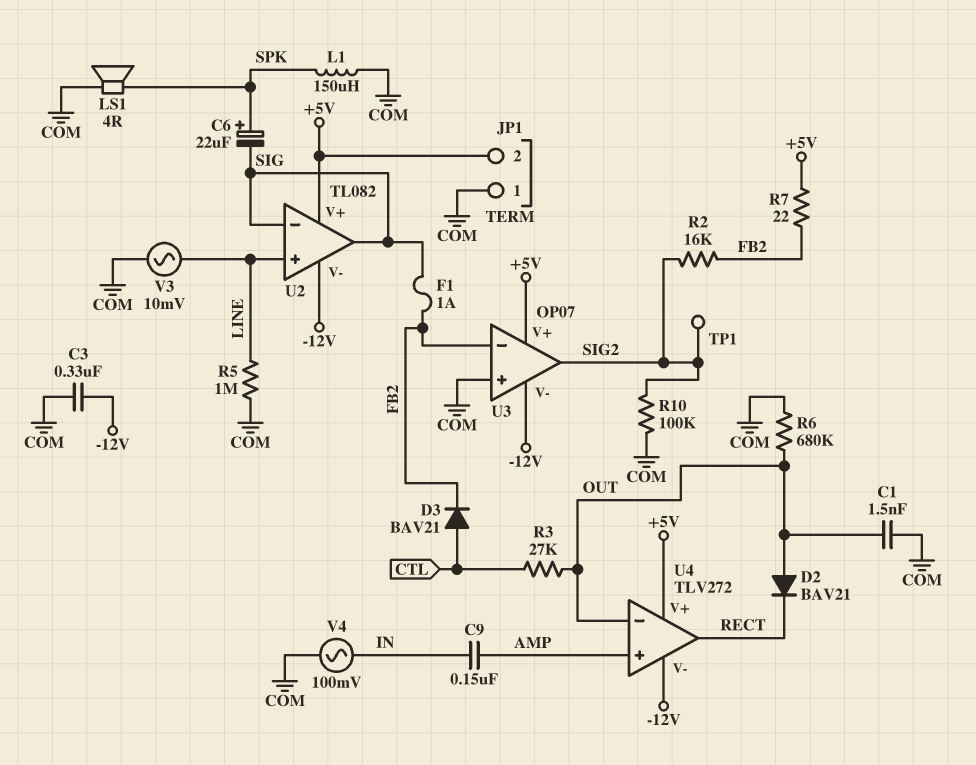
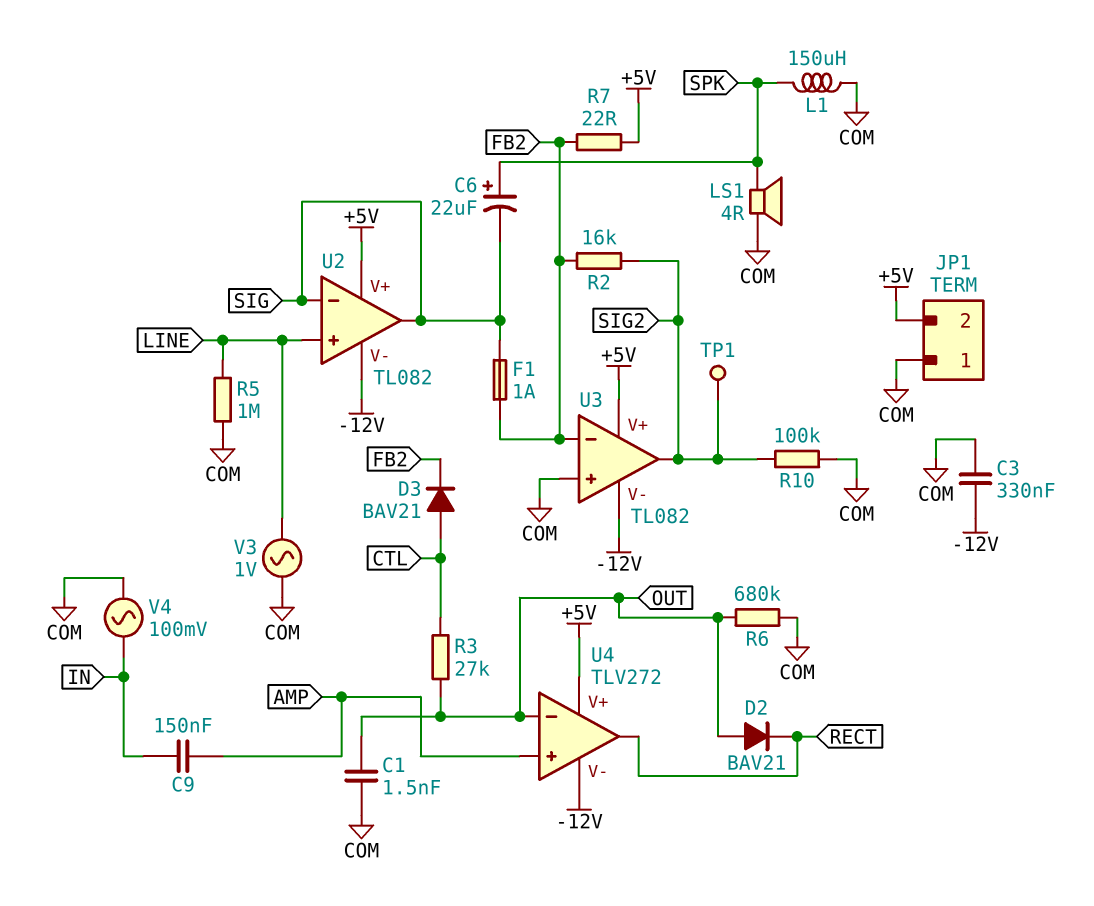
U3: OP07 -> TL082
V3: AC 10mV (COM, LINE) -> AC 1V (COM, LINE)

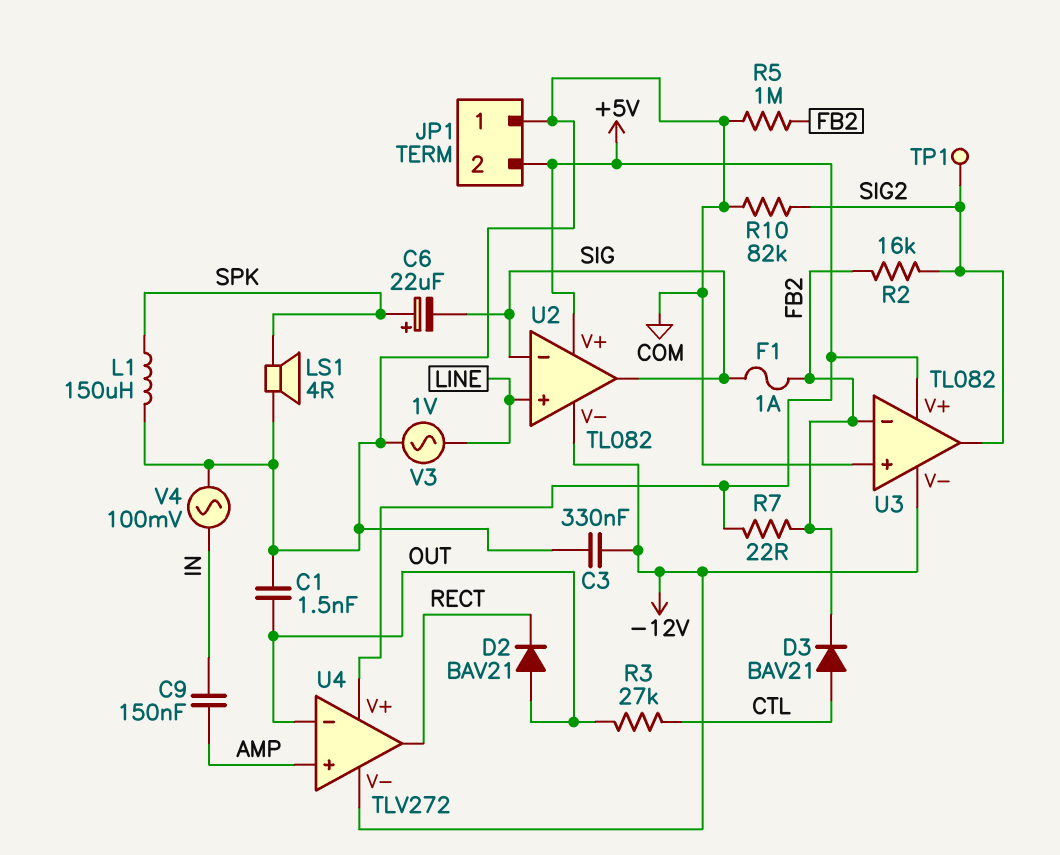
R5: 1M (COM, LINE) -> 1M (COM, FB2)
R6: 680k (COM, OUT) -> none
R10: 100k (COM, SIG2) -> 82k (COM, SIG2)

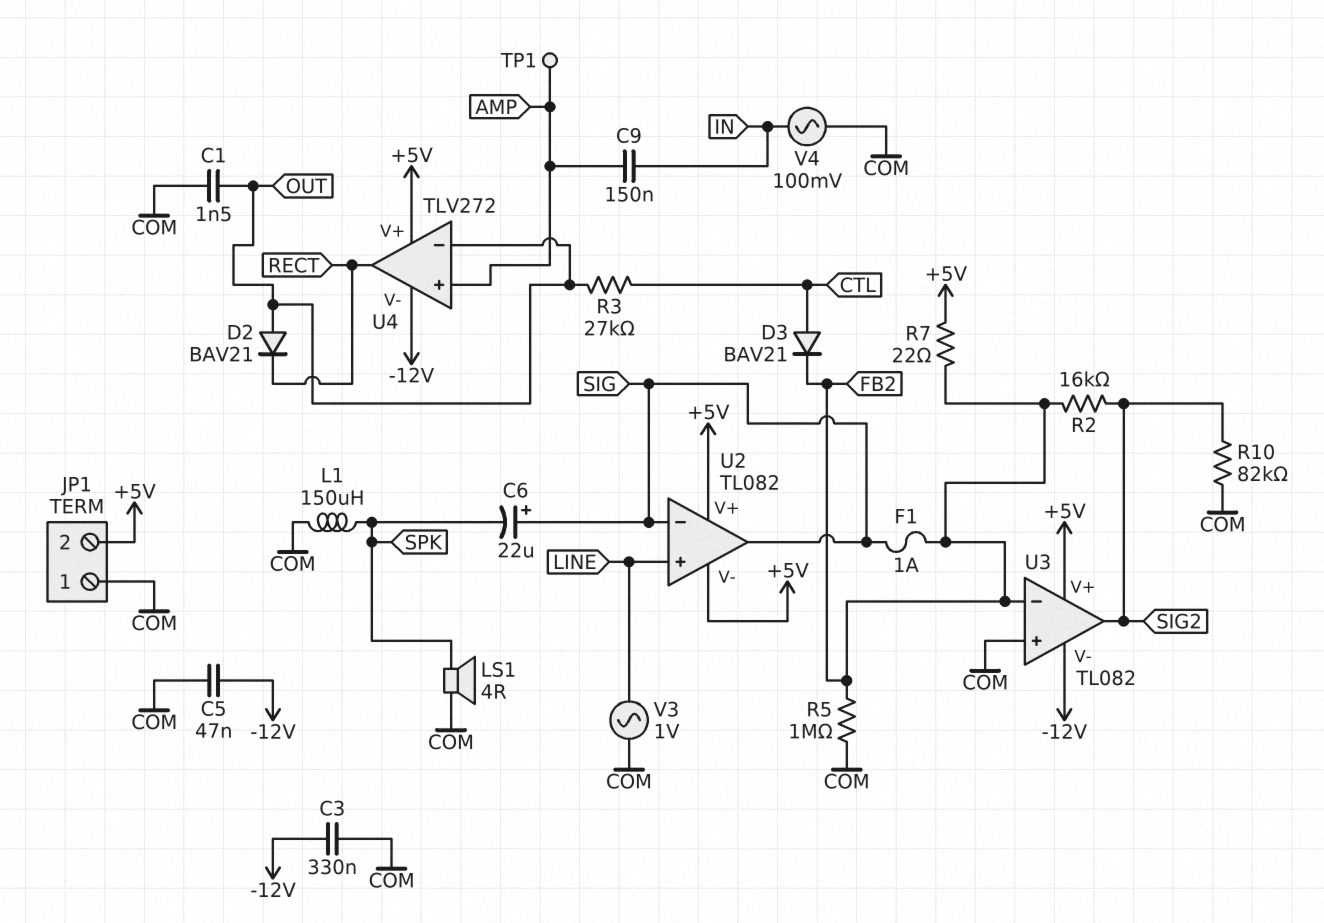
C5: none -> 47nF (-12V, COM)
C6: 22uF (plus SPK, minus SIG) -> 22uF (plus SIG, minus SPK)
TP1: test point (SIG2) -> test point (AMP)
U2 pin V-: -12V -> +5V

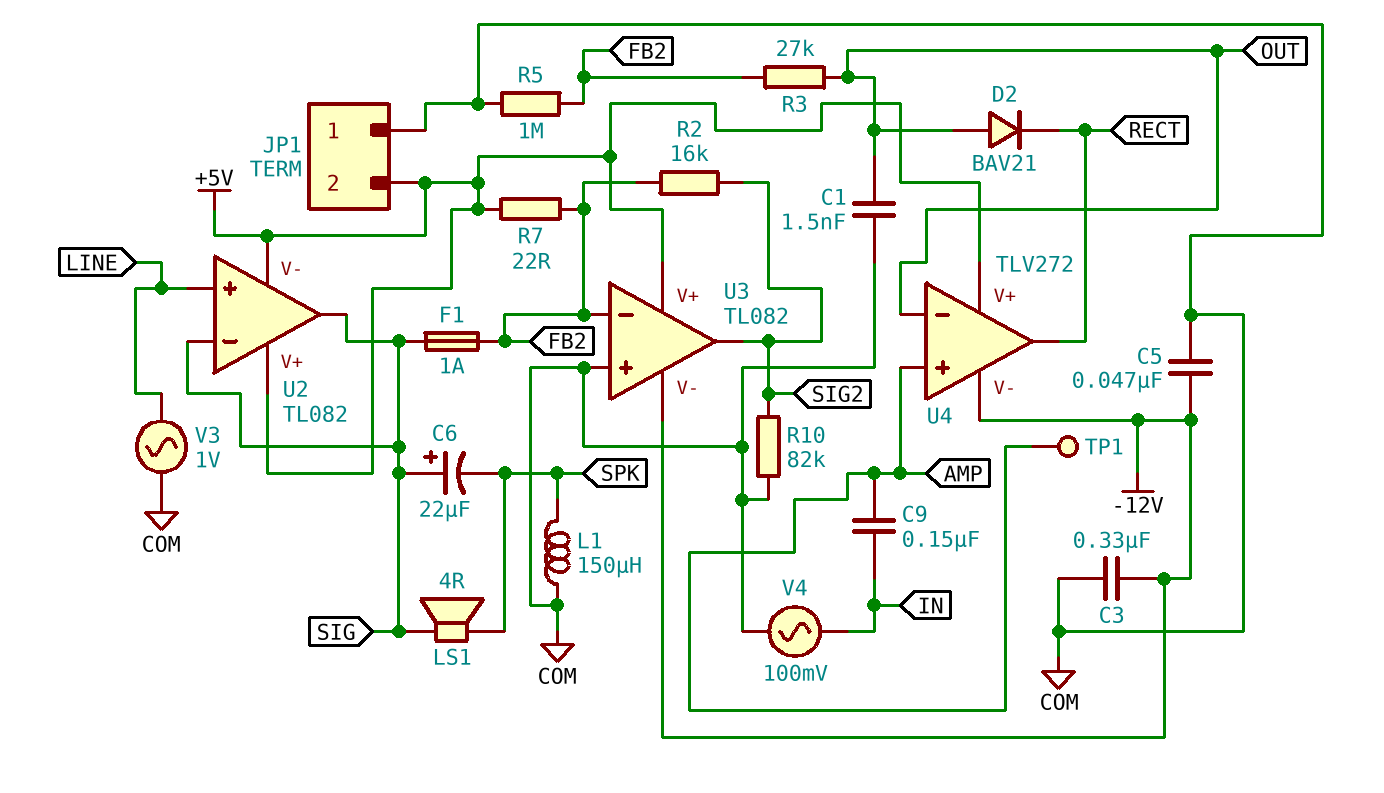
D3: diode BAV21 (A CTL, K FB2) -> none
LS1: speaker 4R (COM, SPK) -> speaker 4R (SIG, SPK)
R3: 27k (CTL, OUT) -> 27k (FB2, OUT)

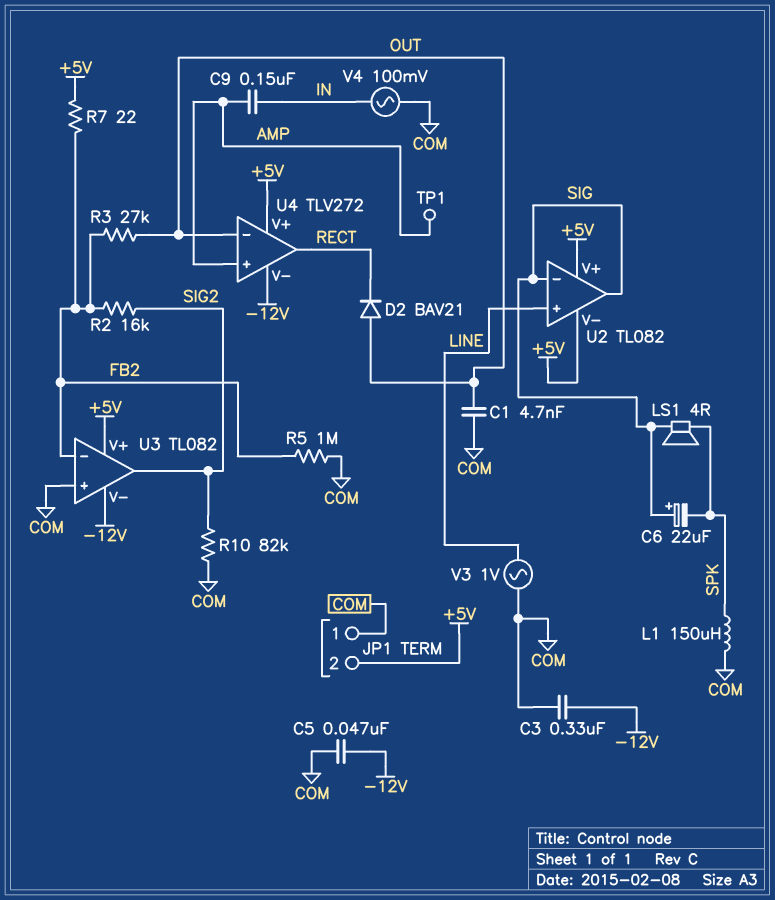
C1: 1.5nF (COM, OUT) -> 4.7nF (COM, OUT)
F1: 1A (FB2, SIG) -> none

